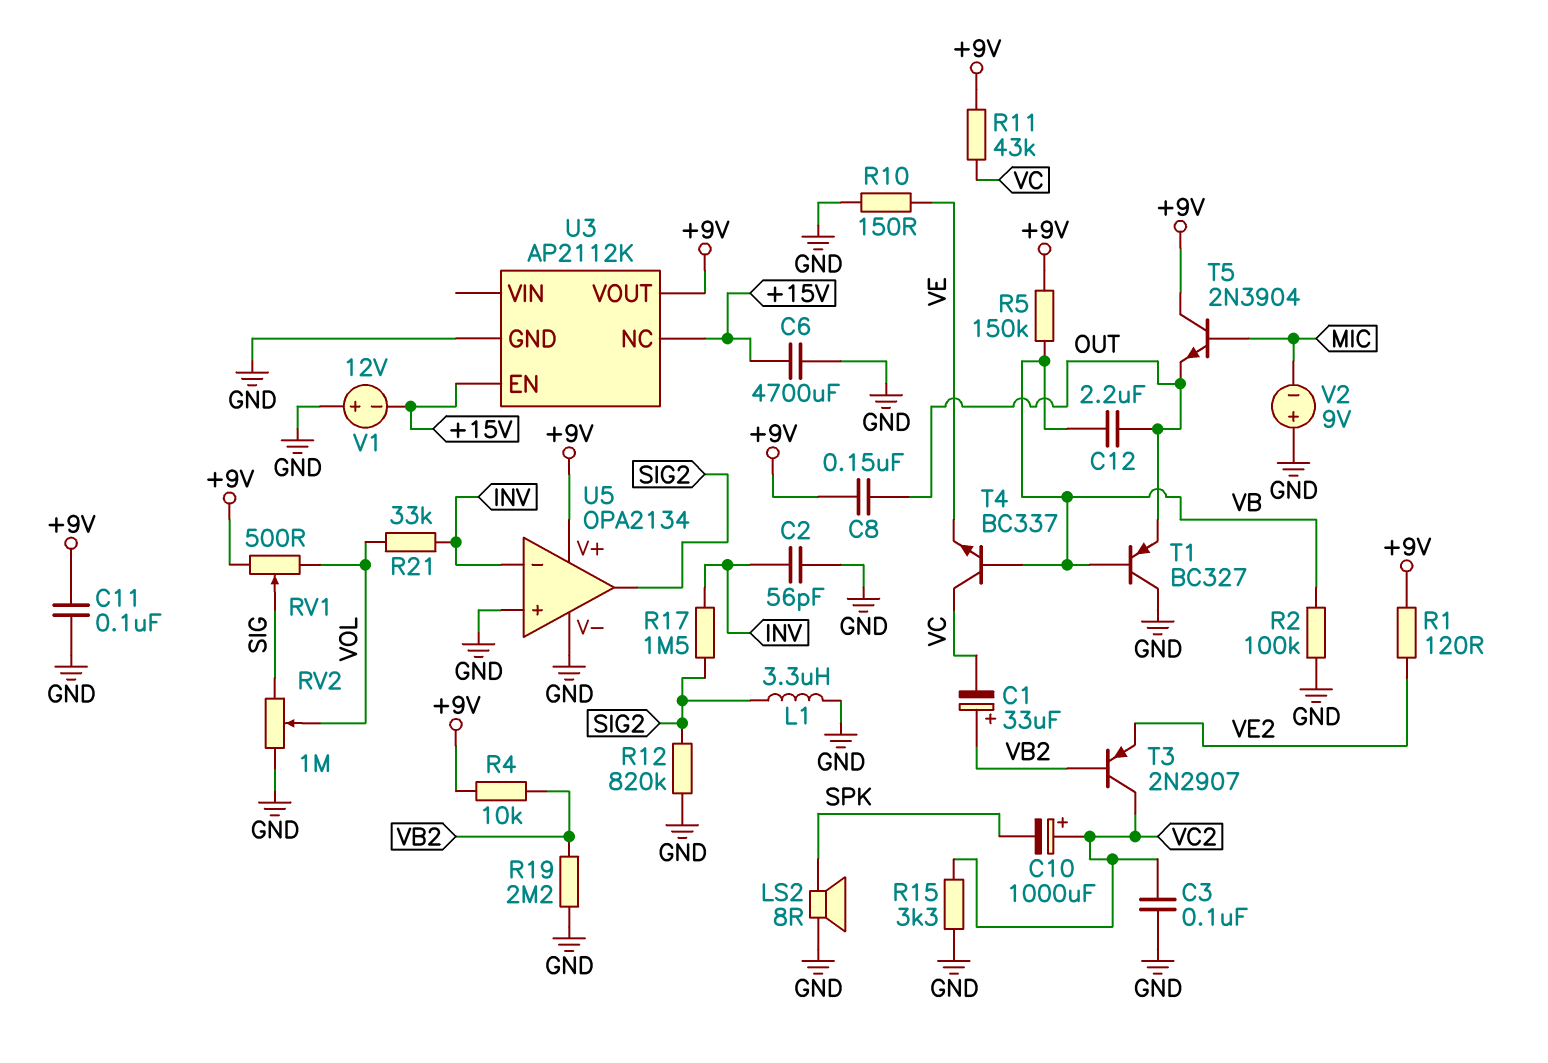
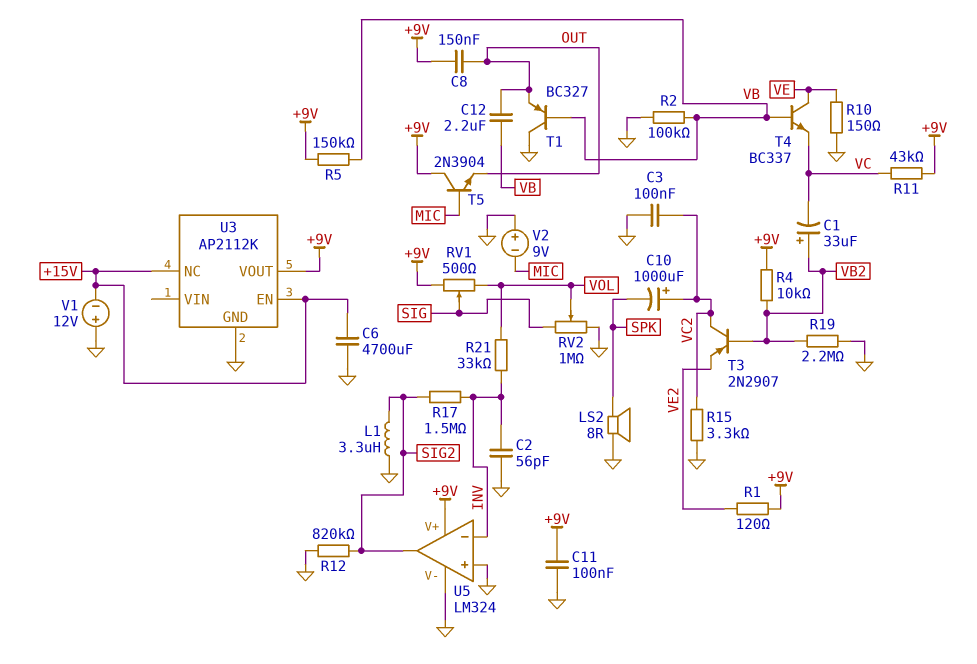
T4: NPN BC337 (B VB, C VC, E VE) -> NPN BC337 (B VB, C VE, E VC)
U5: OPA2134 -> LM324

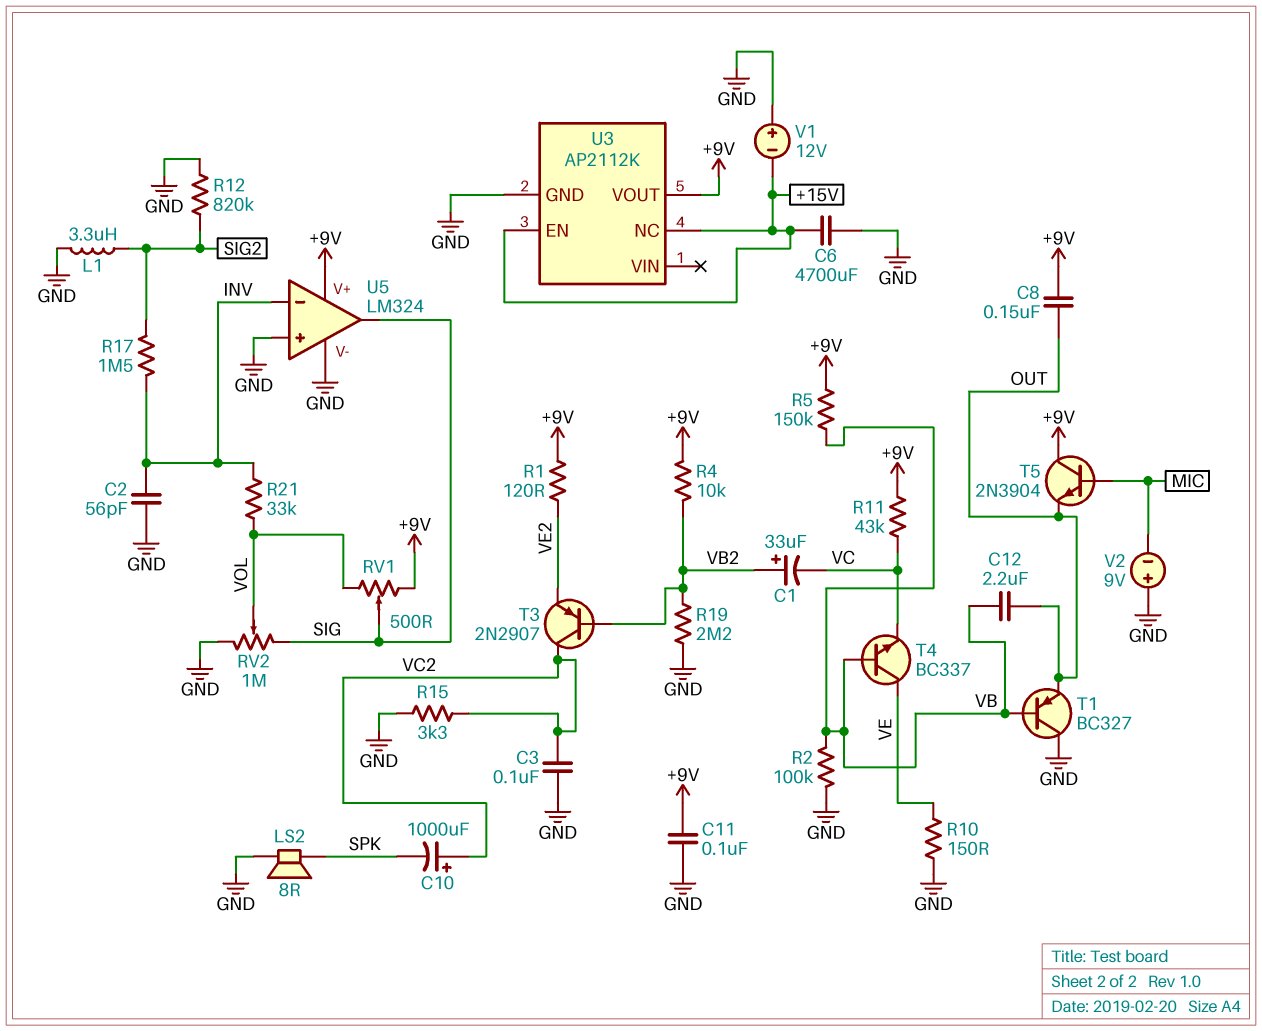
U5 pin out: SIG2 -> SIG

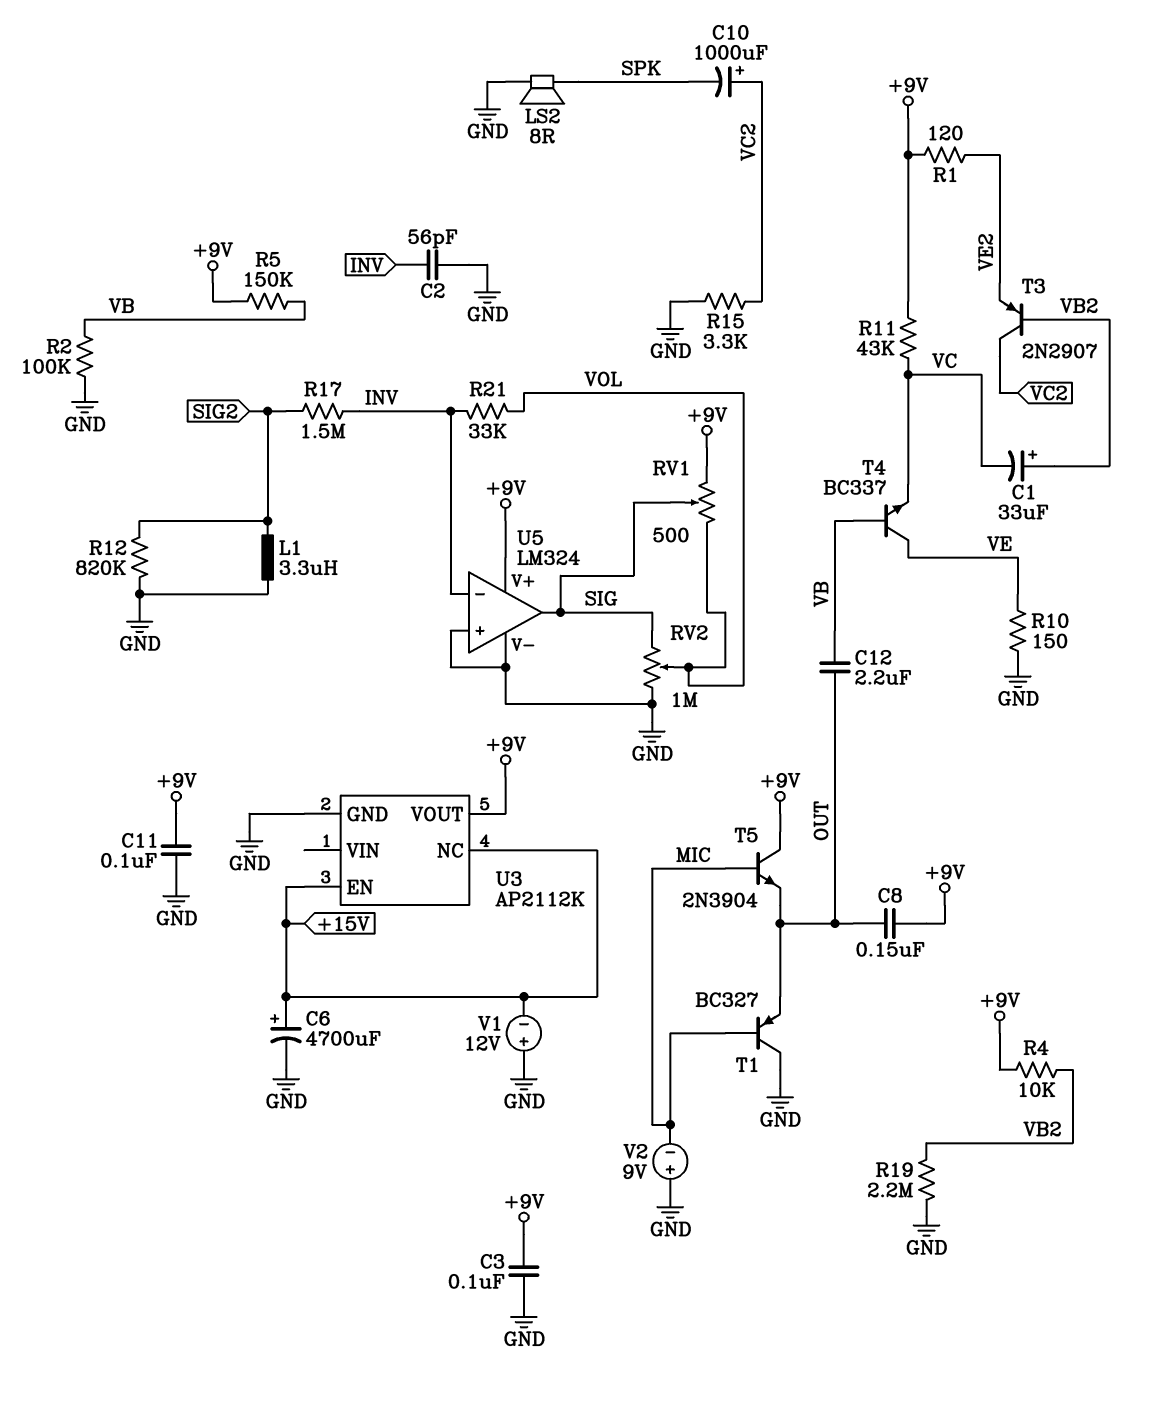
C3: 100nF (GND, VC2) -> 100nF (+9V, GND)
C6: 4700uF (+15V, GND) -> 4700uF (plus +15V, minus GND)
T1: PNP BC327 (B VB, C GND, E OUT) -> PNP BC327 (B MIC, C GND, E OUT)

